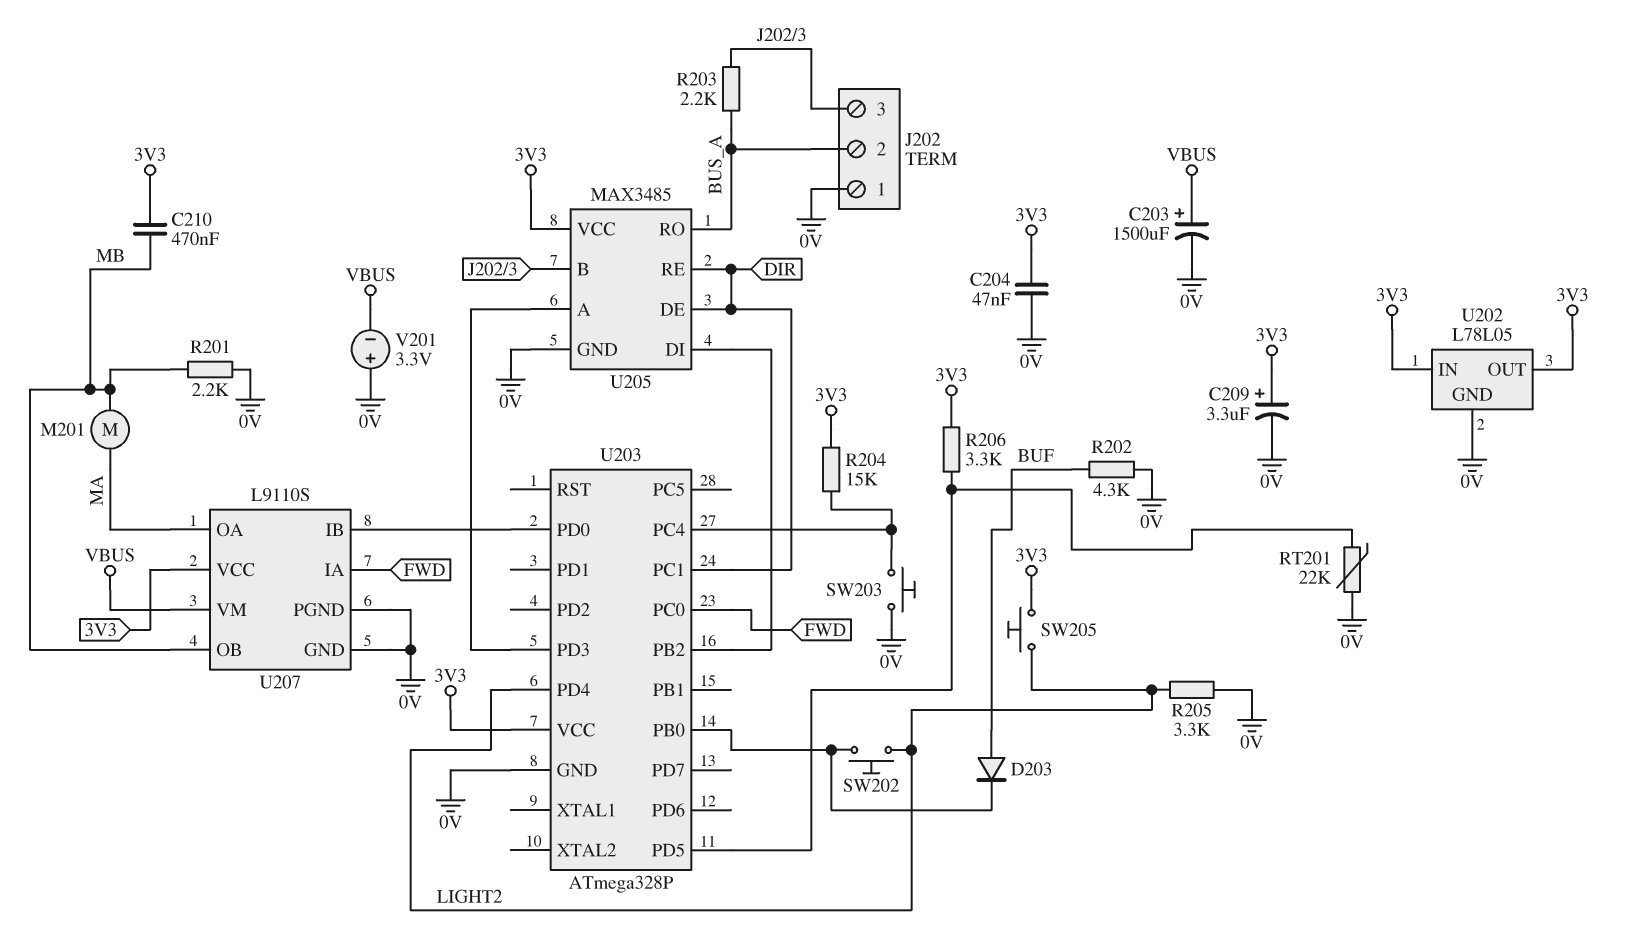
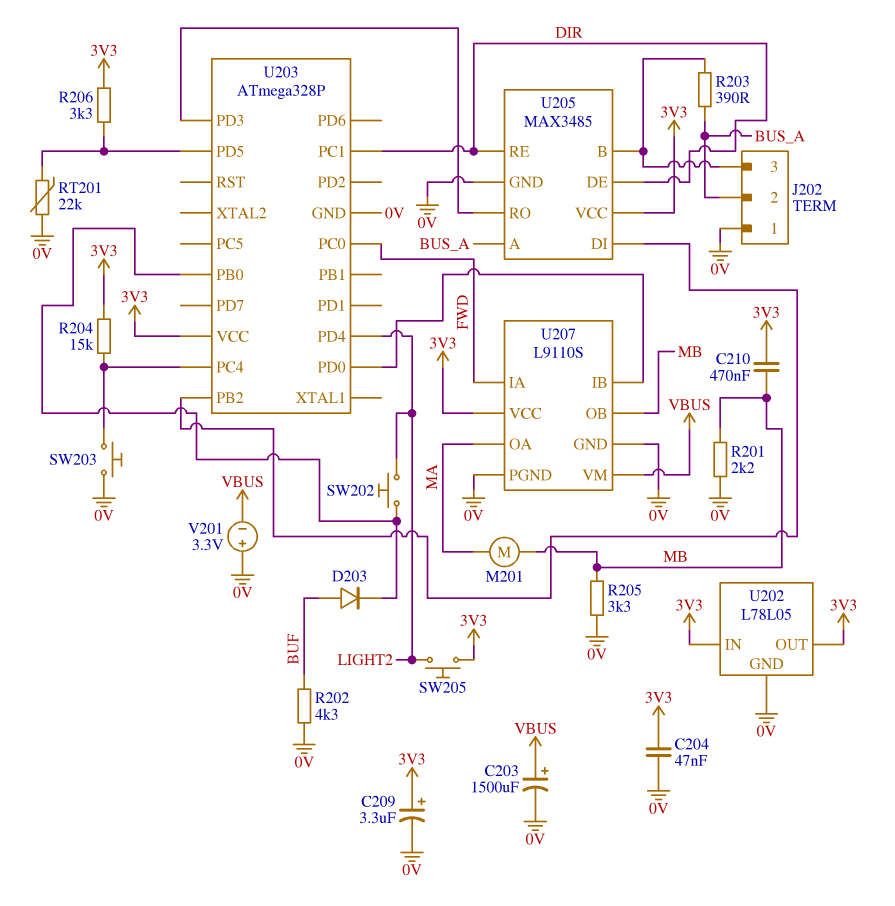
R203: 2.2k (BUS_A, J202/3) -> 390 (BUS_A, J202/3)
R205: 3.3k (0V, LIGHT2) -> 3.3k (0V, MB)
U205 pin A: U203/PD3 -> BUS_A
U205 pin RO: BUS_A -> U203/PD3

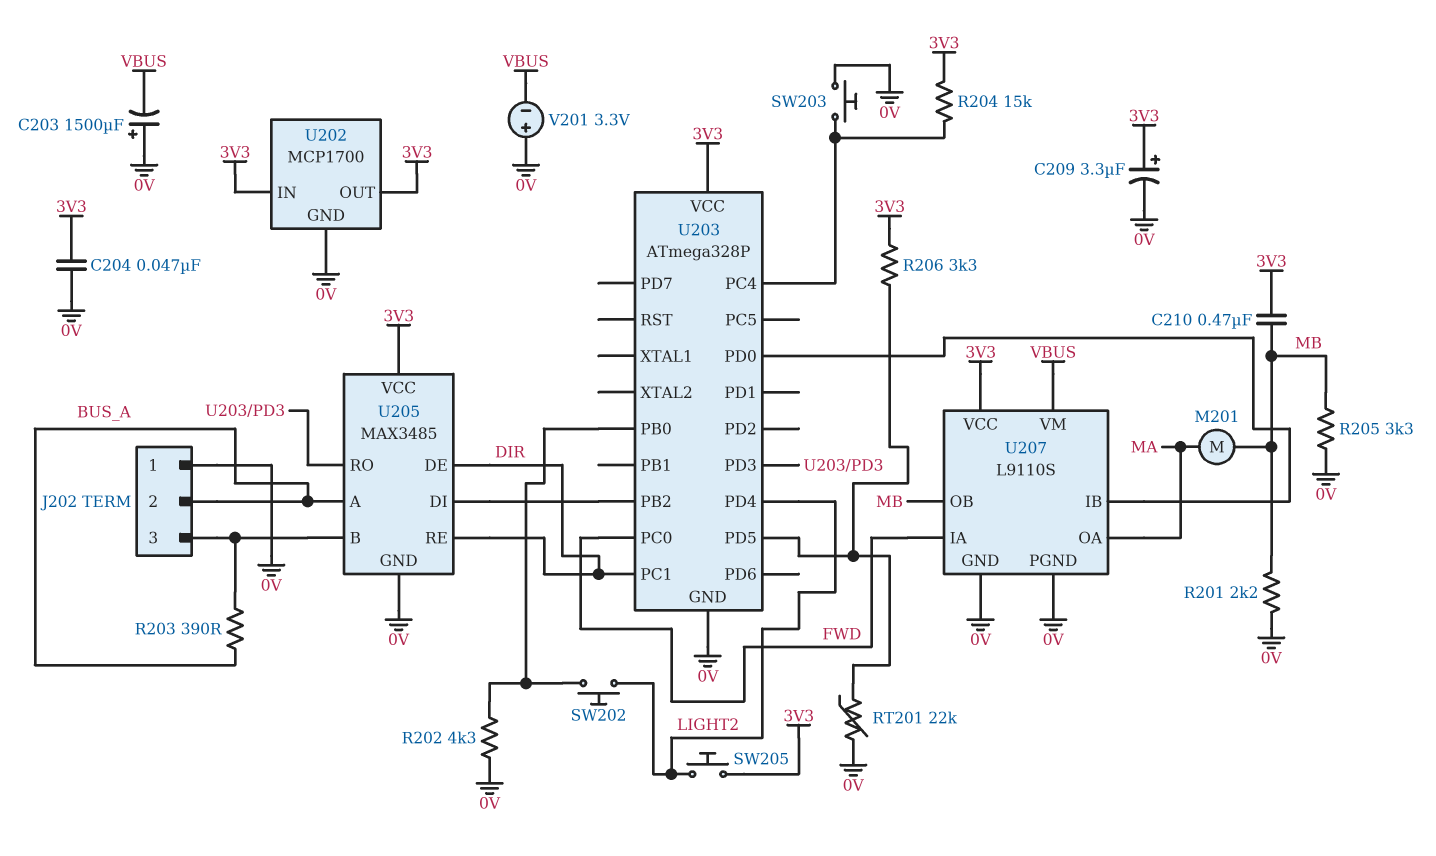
C203: 1500uF (plus VBUS, minus 0V) -> 1500uF (plus 0V, minus VBUS)
D203: diode (A BUF, K U203/PB0) -> none
R202: 4.3k (0V, BUF) -> 4.3k (0V, U203/PB0)
U202: L78L05 -> MCP1700

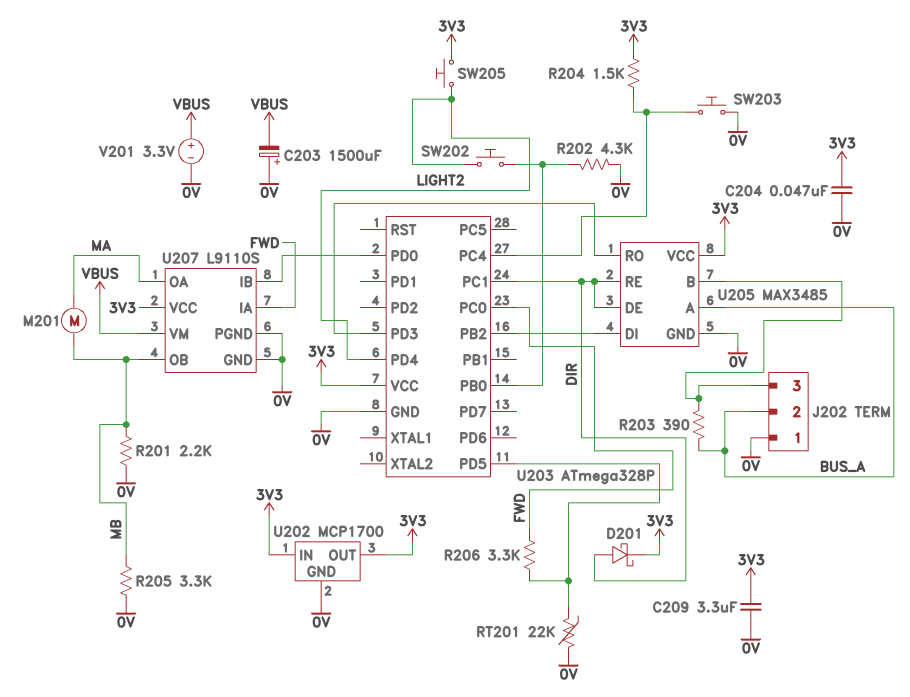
C209: 3.3uF (plus 3V3, minus 0V) -> 3.3uF (0V, 3V3)
C210: 470nF (3V3, MB) -> none
D201: none -> schottky (A DIR, K 3V3)
R204: 15k (3V3, U203/PC4) -> 1.5k (3V3, U203/PC4)
R206: 3.3k (3V3, U203/PD5) -> 3.3k (FWD, U203/PD5)
V201: 3.3V (plus 0V, minus VBUS) -> 3.3V (plus VBUS, minus 0V)

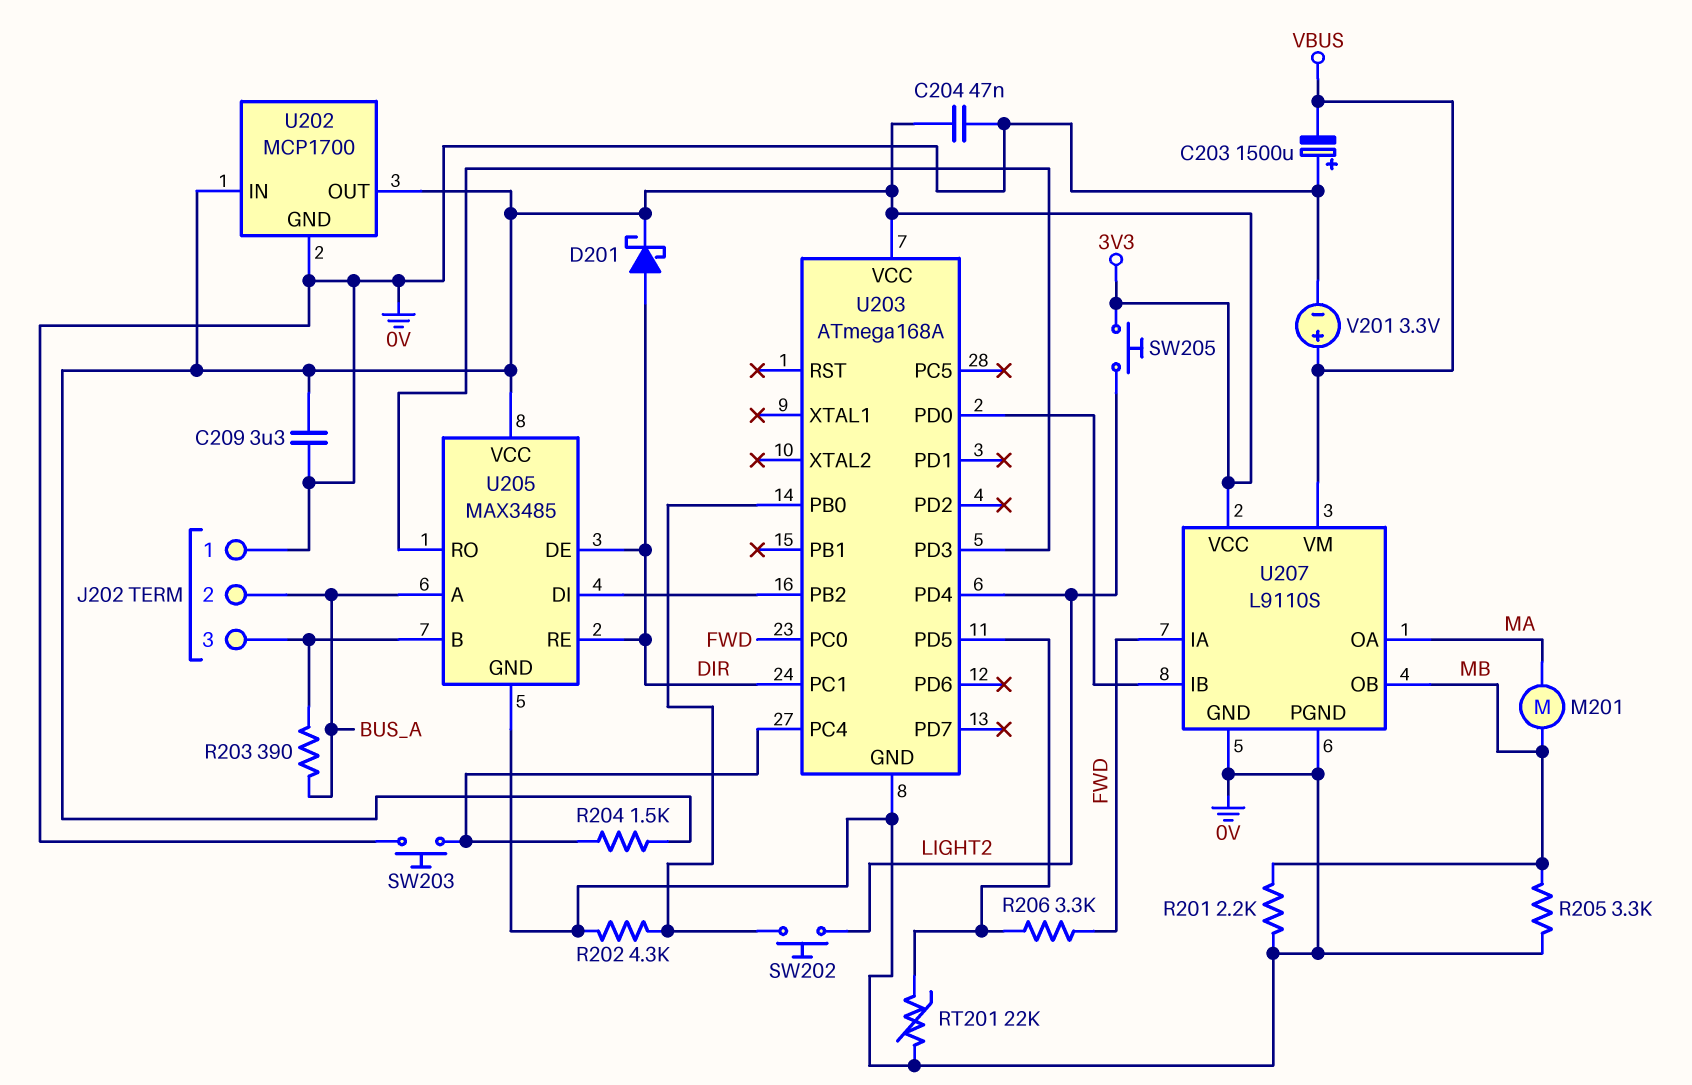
U203: ATmega328P -> ATmega168A

